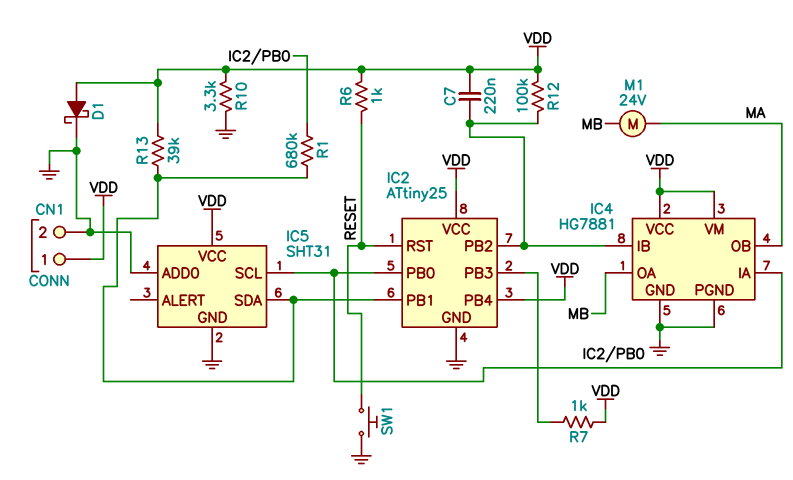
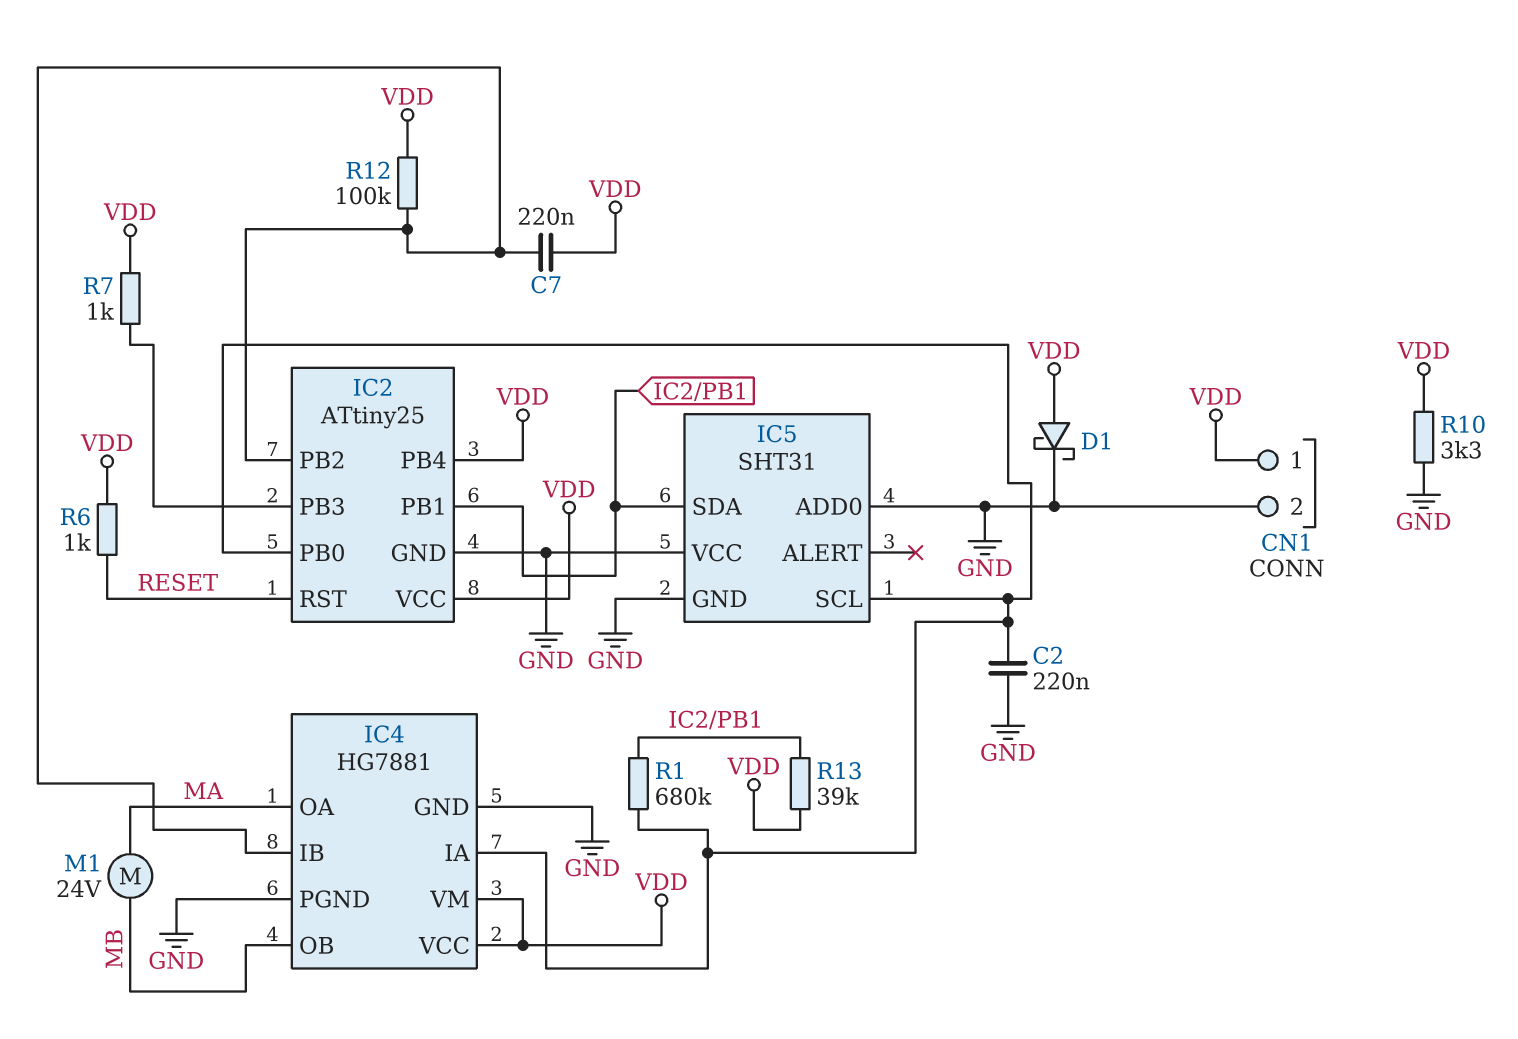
C2: none -> 220nF (GND, IC2/PB0)
IC4 pin OA: MB -> MA
IC4 pin OB: MA -> MB
IC5 pin VCC: VDD -> GND
SW1: button (GND, RESET) -> none

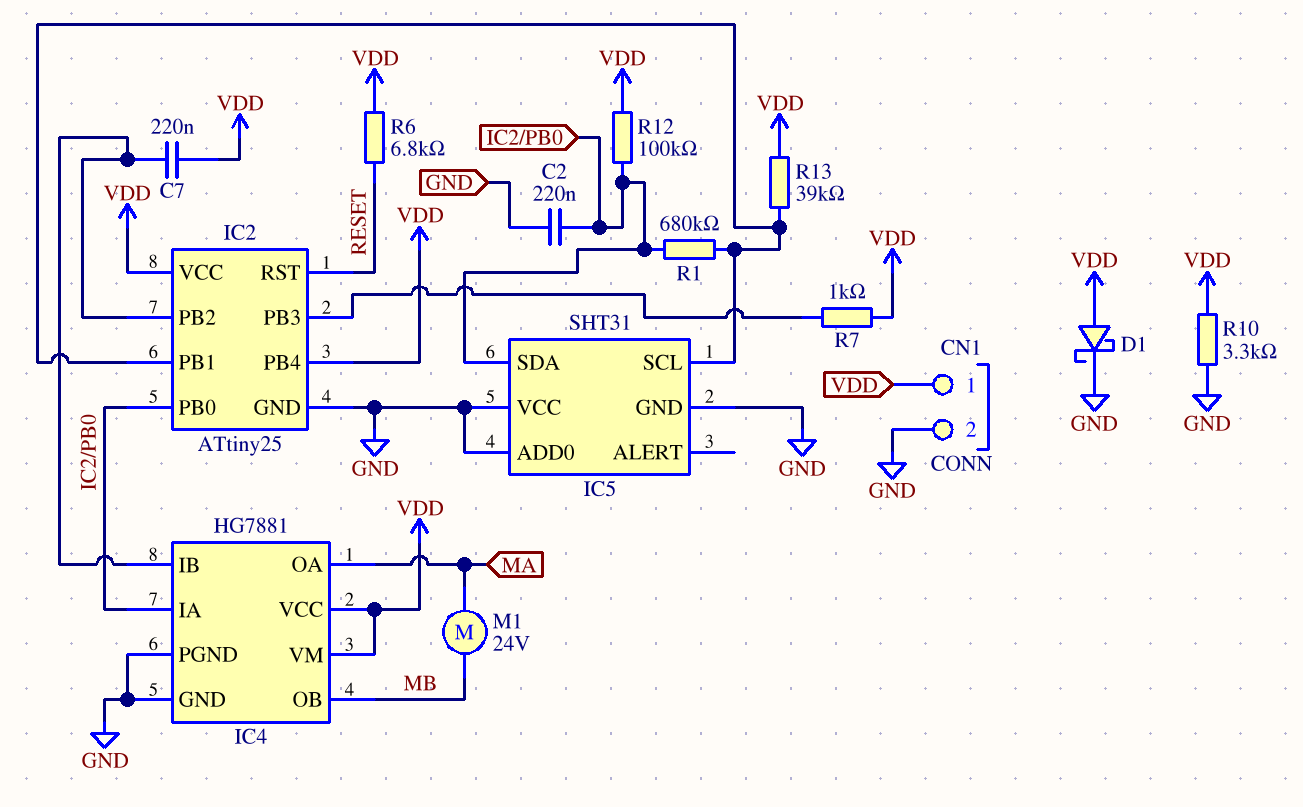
IC5 pin SCL: IC2/PB0 -> IC2/PB1
IC5 pin SDA: IC2/PB1 -> IC2/PB0
R6: 1k (RESET, VDD) -> 6.8k (RESET, VDD)
R12: 100k (IC2/PB2, VDD) -> 100k (IC2/PB0, VDD)

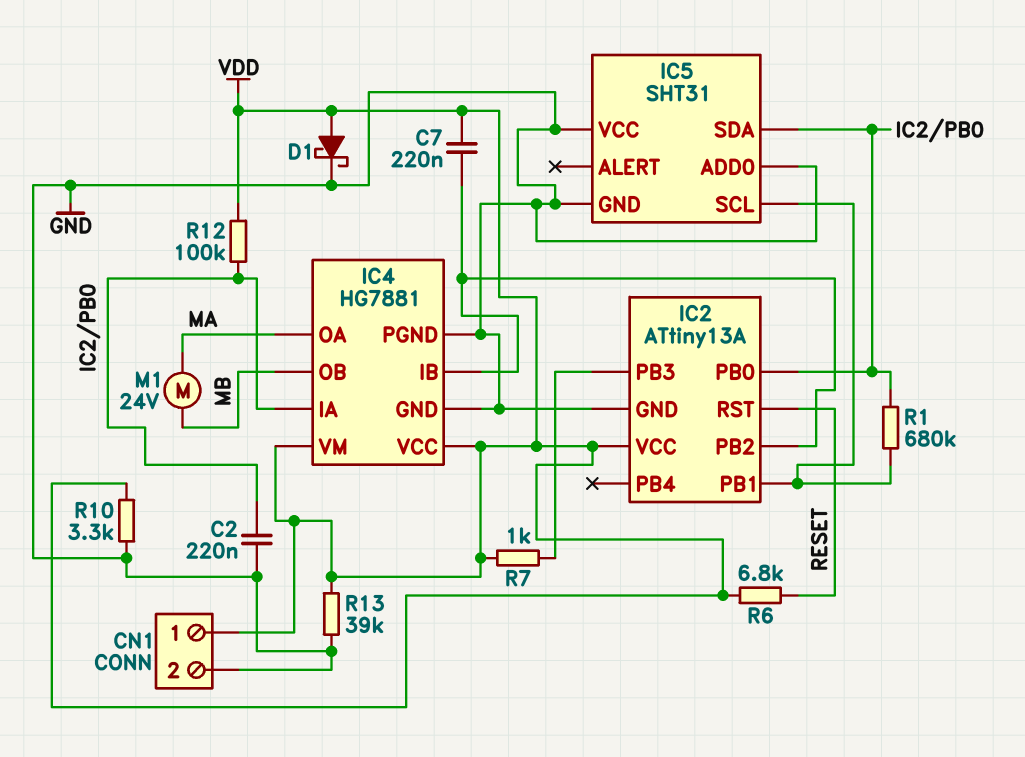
IC2: ATtiny25 -> ATtiny13A
IC2 pin PB4: VDD -> none
R13: 39k (IC2/PB1, VDD) -> 39k (GND, VDD)

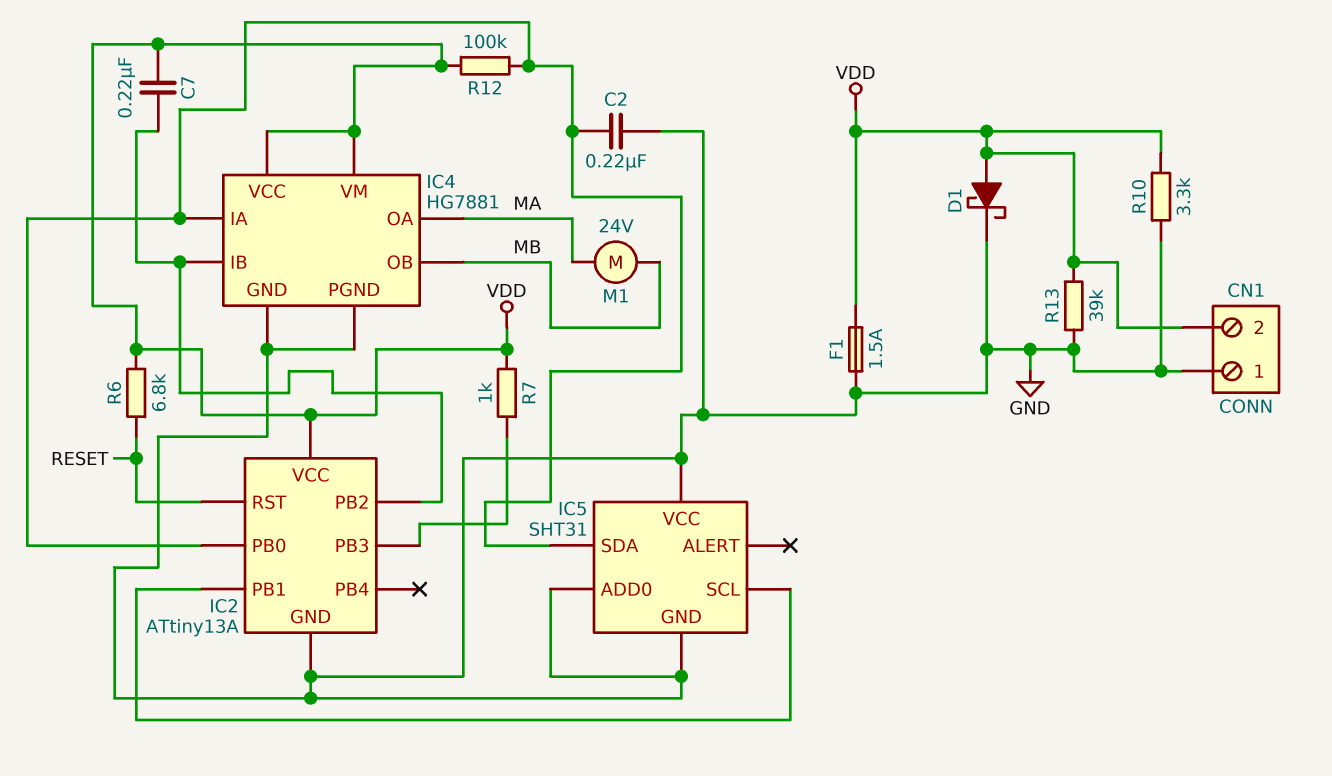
CN1 pin 1: VDD -> GND
CN1 pin 2: GND -> VDD
F1: none -> 1.5A (GND, VDD)
R1: 680k (IC2/PB0, IC2/PB1) -> none

